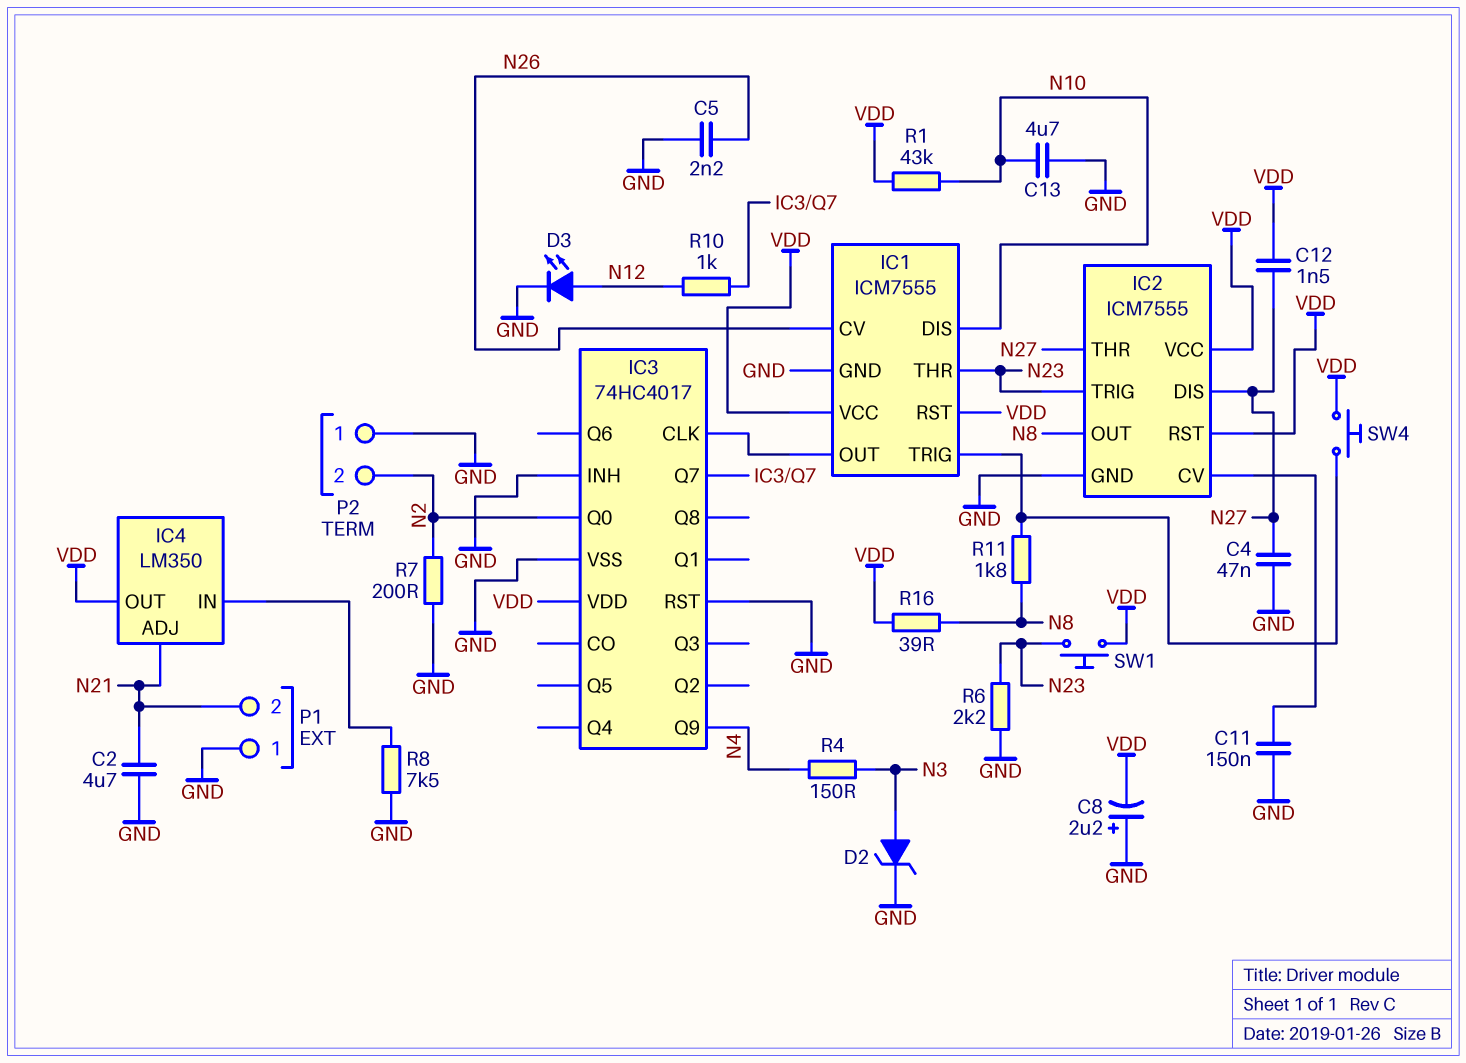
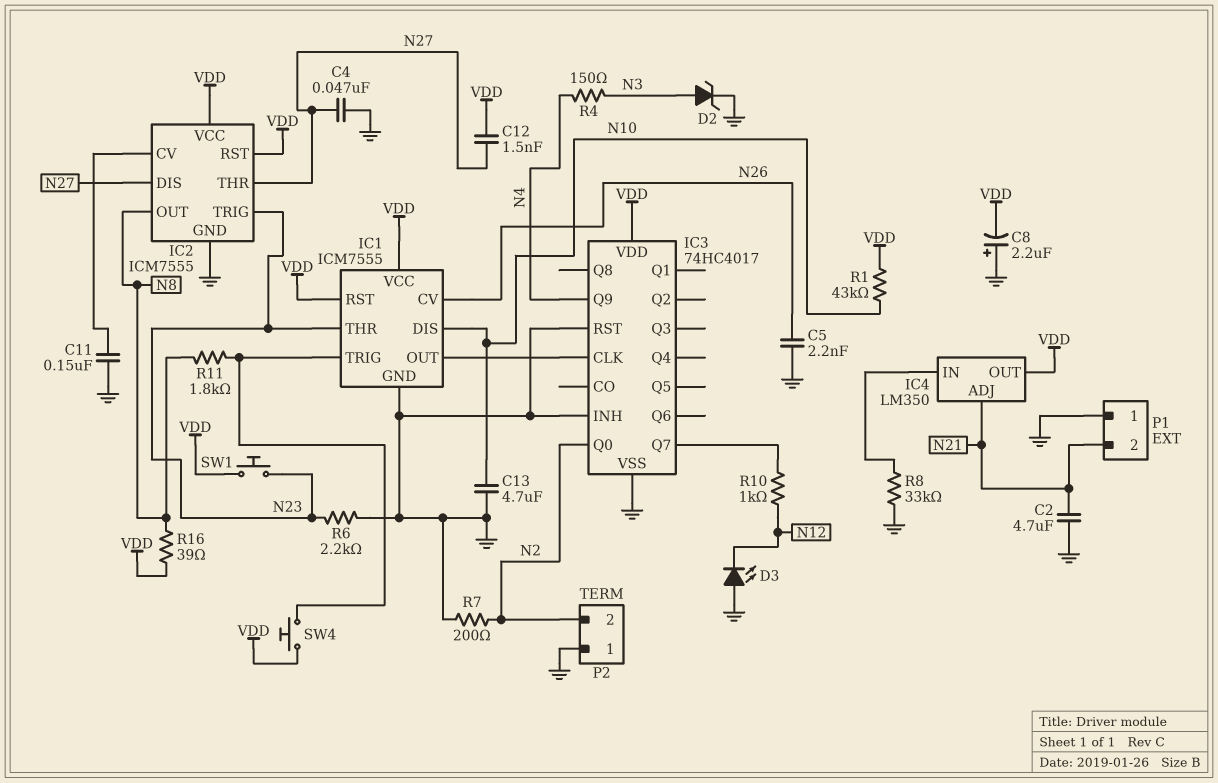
D3: LED (A N12, K GND) -> LED (A GND, K N12)
R8: 7.5k (GND, IC4/IN) -> 33k (GND, IC4/IN)

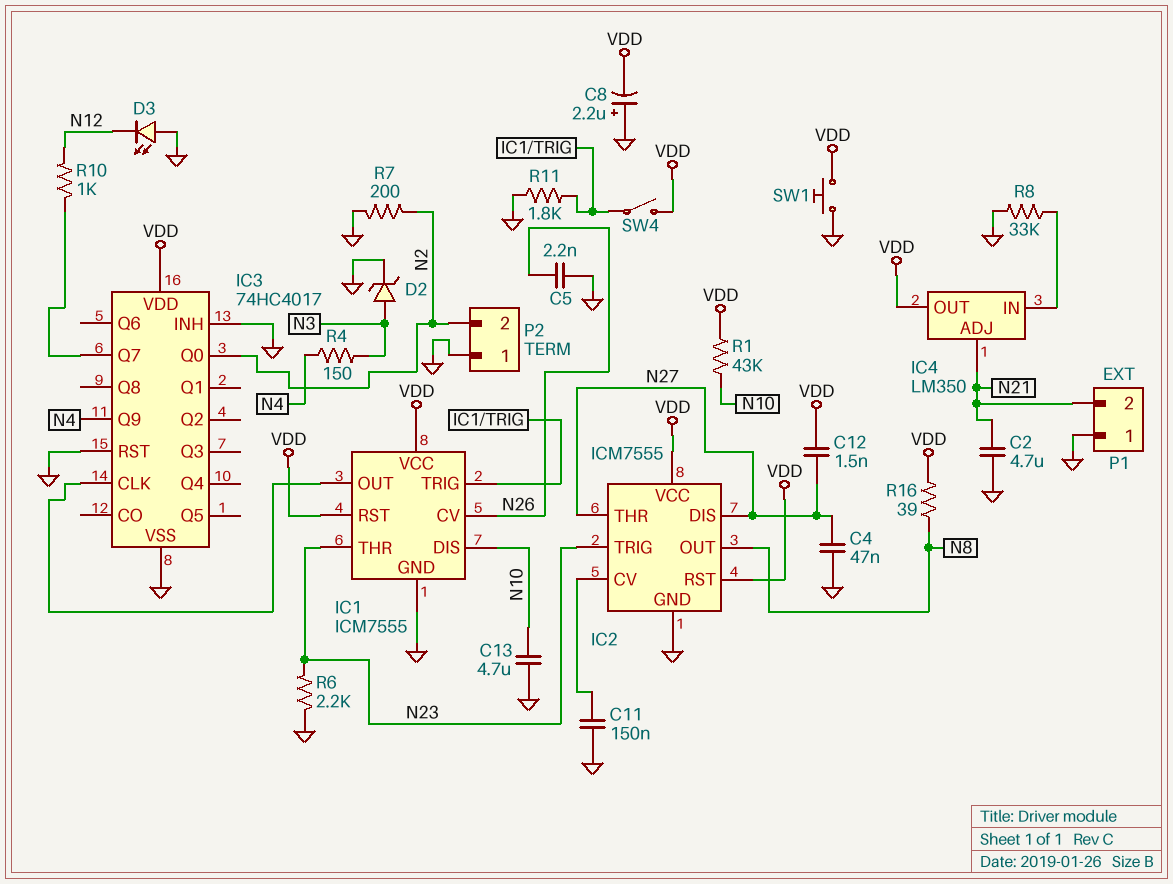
R11: 1.8k (IC1/TRIG, N8) -> 1.8k (GND, IC1/TRIG)
SW1: button (N23, VDD) -> button (GND, VDD)
SW4: button (IC1/TRIG, VDD) -> switch (IC1/TRIG, VDD)

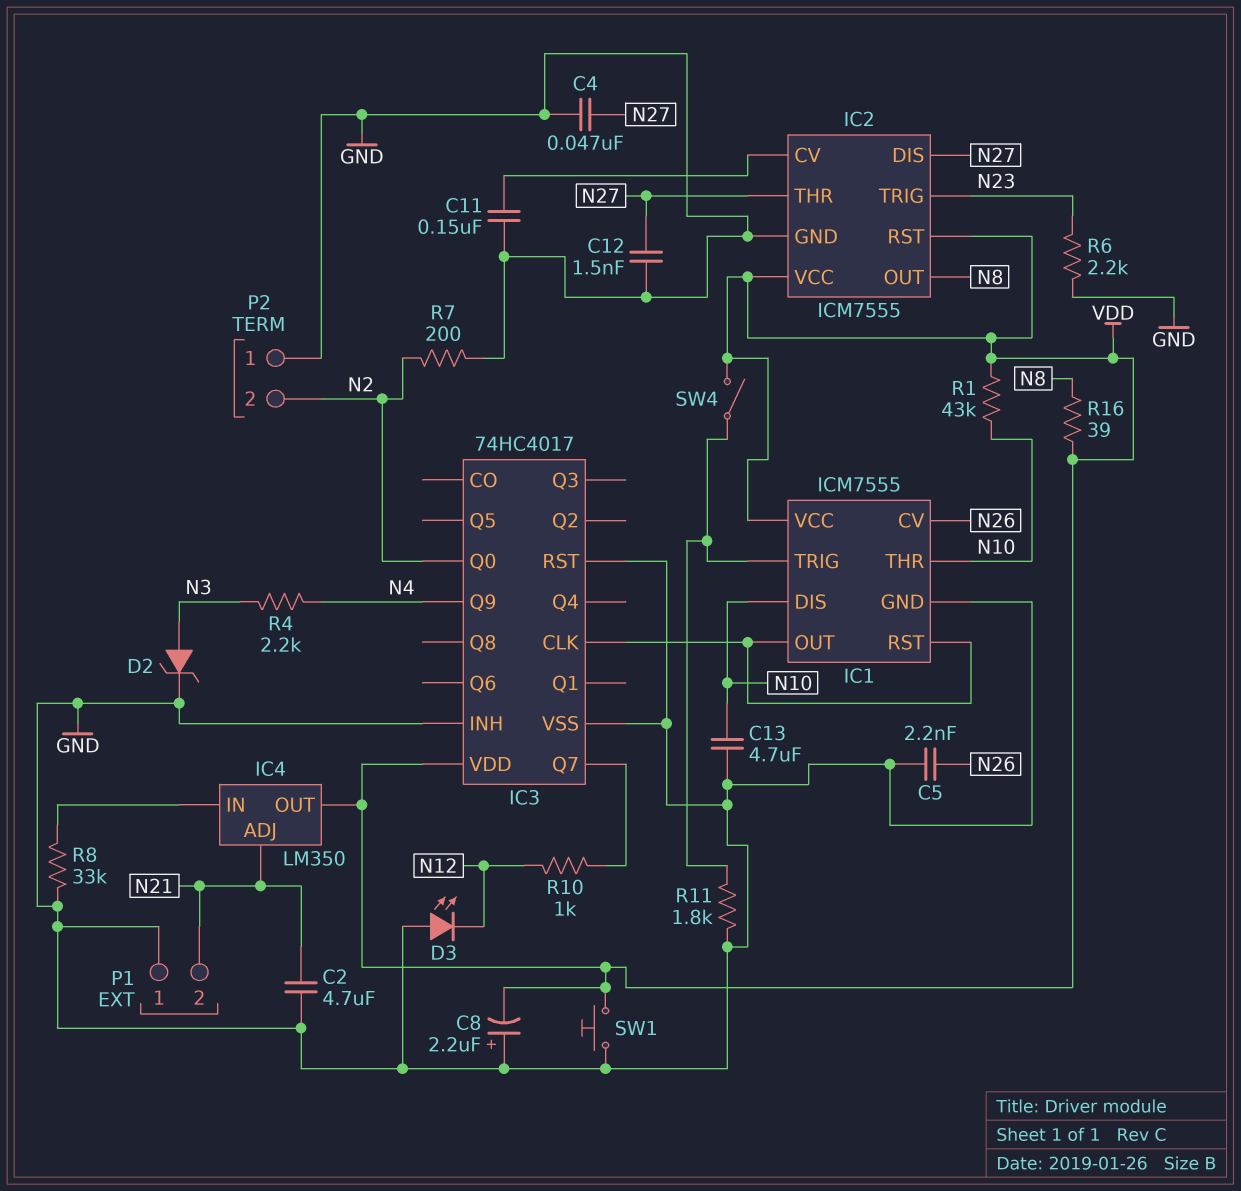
C12: 1.5nF (N27, VDD) -> 1.5nF (GND, N27)
IC1 pin RST: VDD -> IC1/OUT
IC1 pin THR: N23 -> N10
R4: 150 (N3, N4) -> 2.2k (N3, N4)

